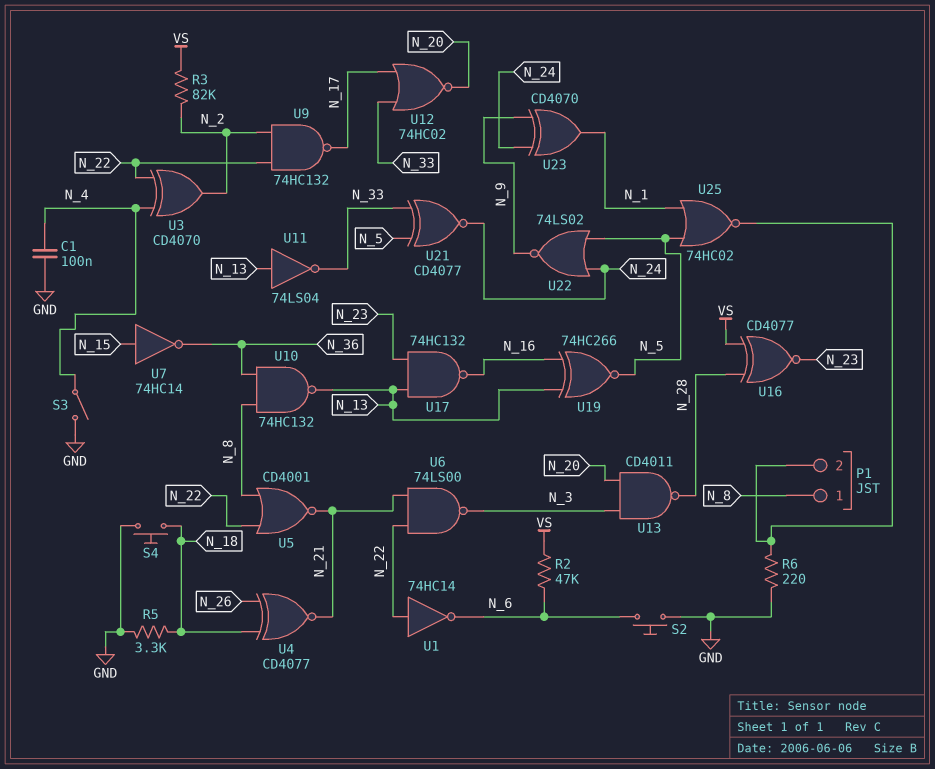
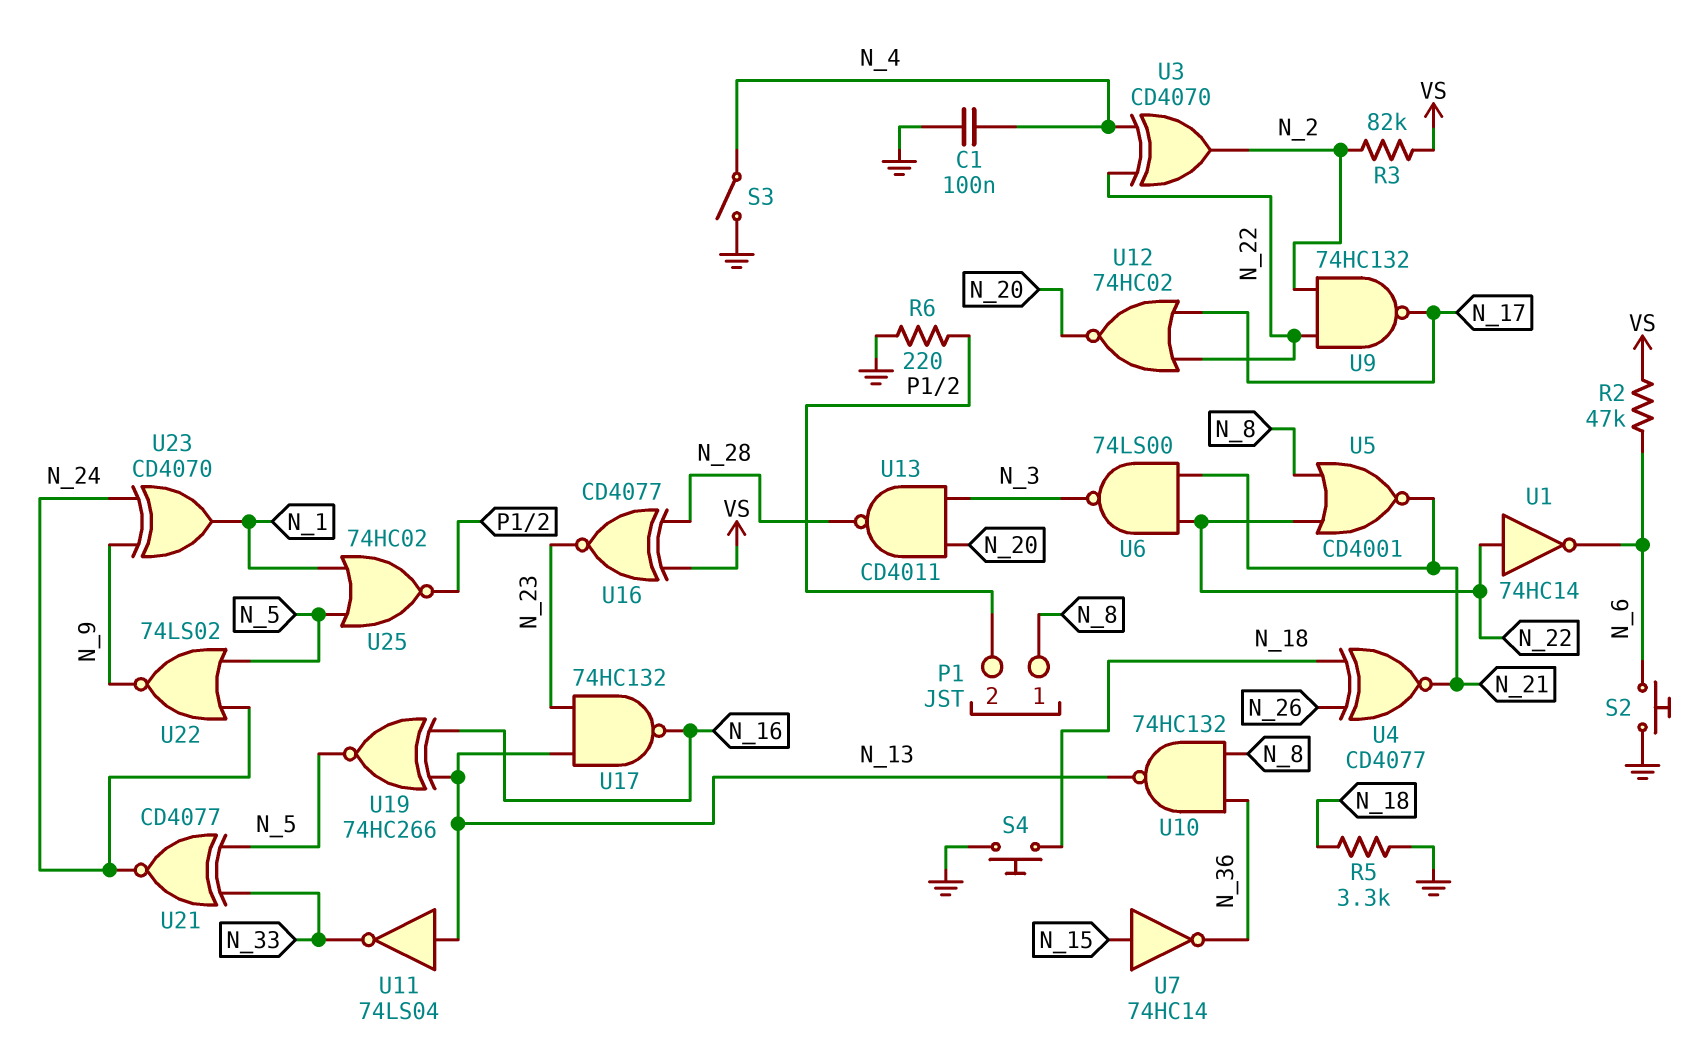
U12: NOR 74HC02 (in N_17, in N_33, out N_20) -> NOR 74HC02 (in N_17, in N_22, out N_20)

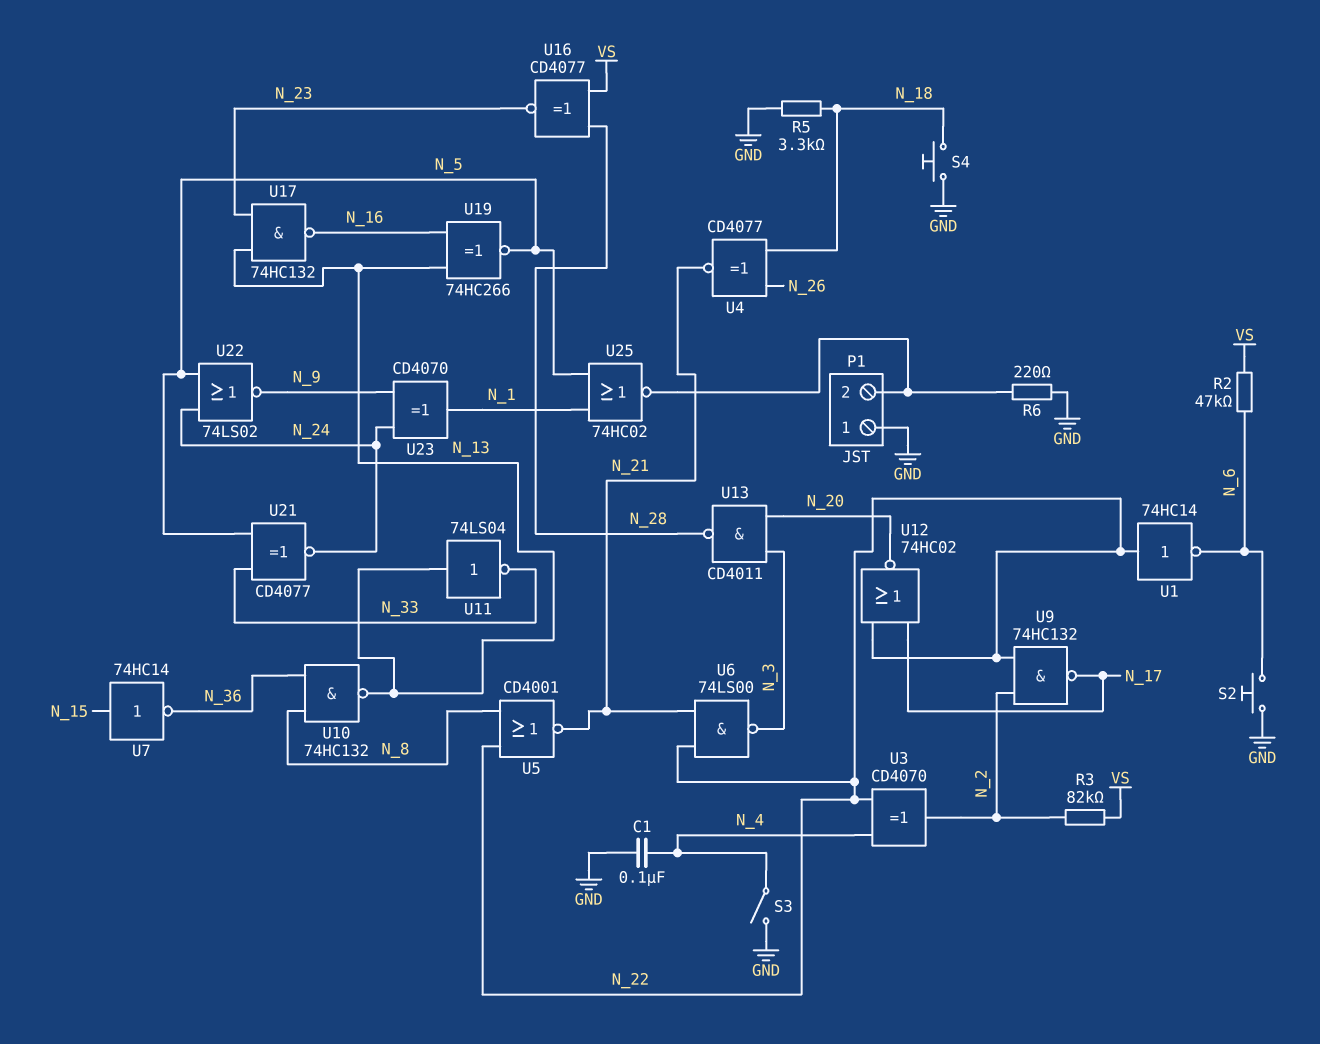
P1 pin 1: N_8 -> GND

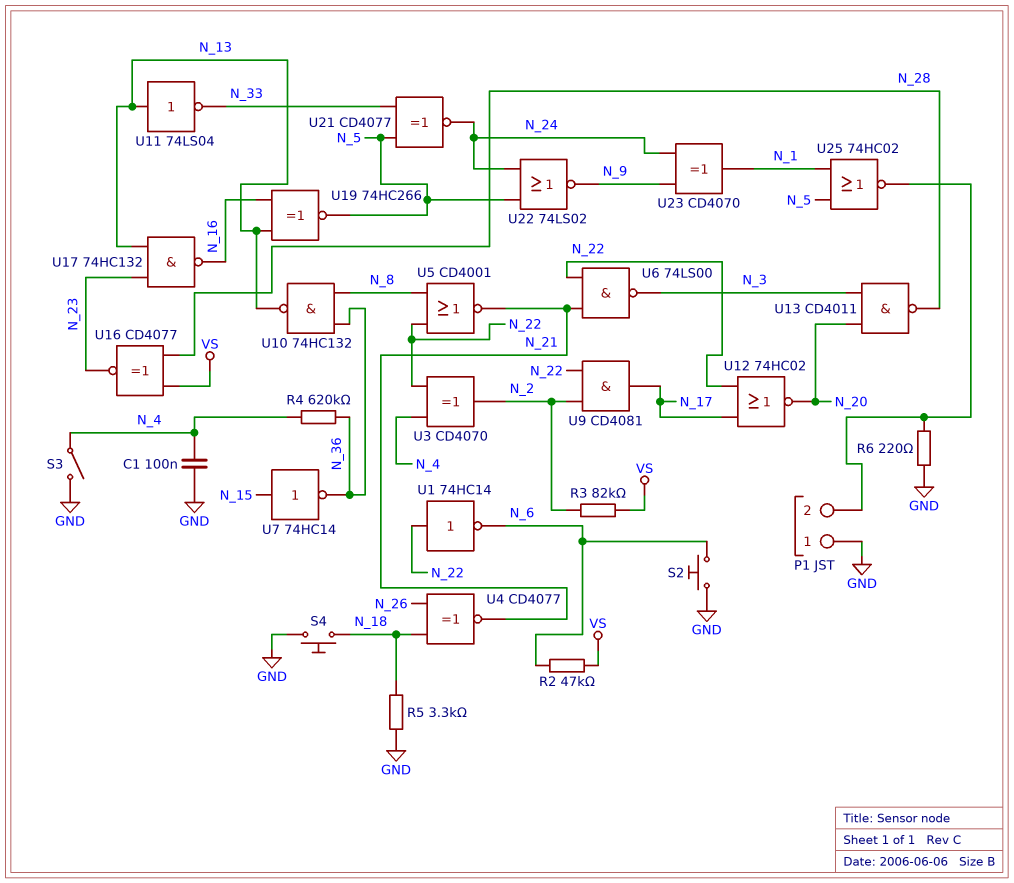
R4: none -> 620k (N_4, N_36)
U9: NAND 74HC132 (in N_2, in N_22, out N_17) -> AND CD4081 (in N_2, in N_22, out N_17)

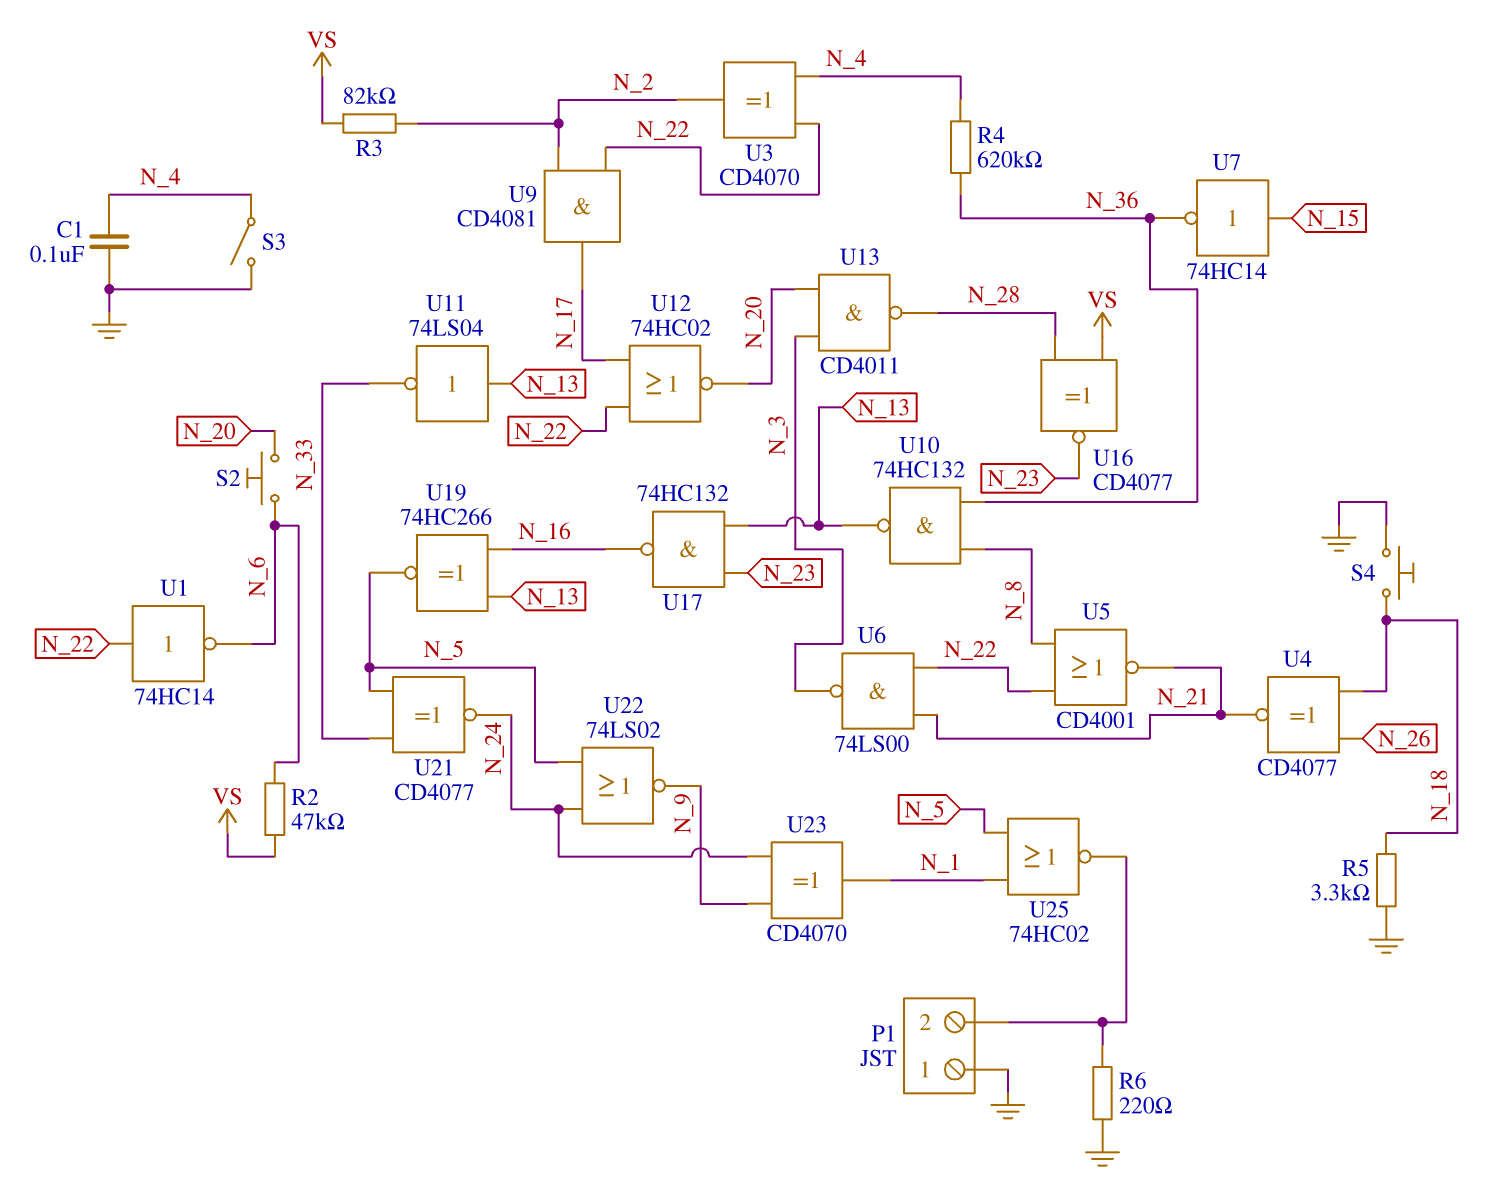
S2: button (GND, N_6) -> button (N_6, N_20)

